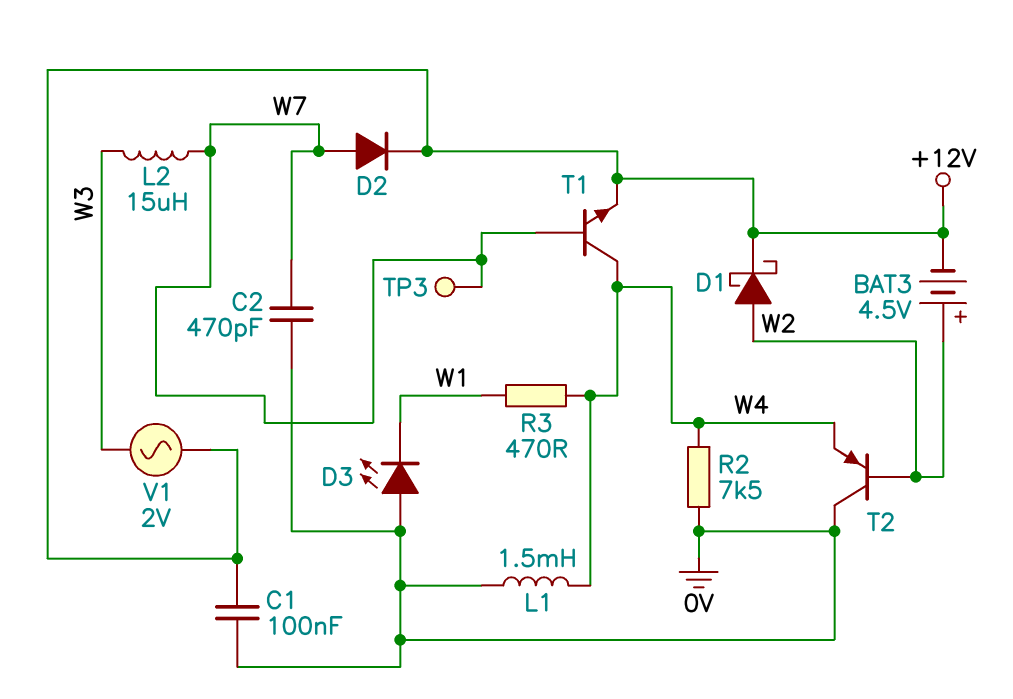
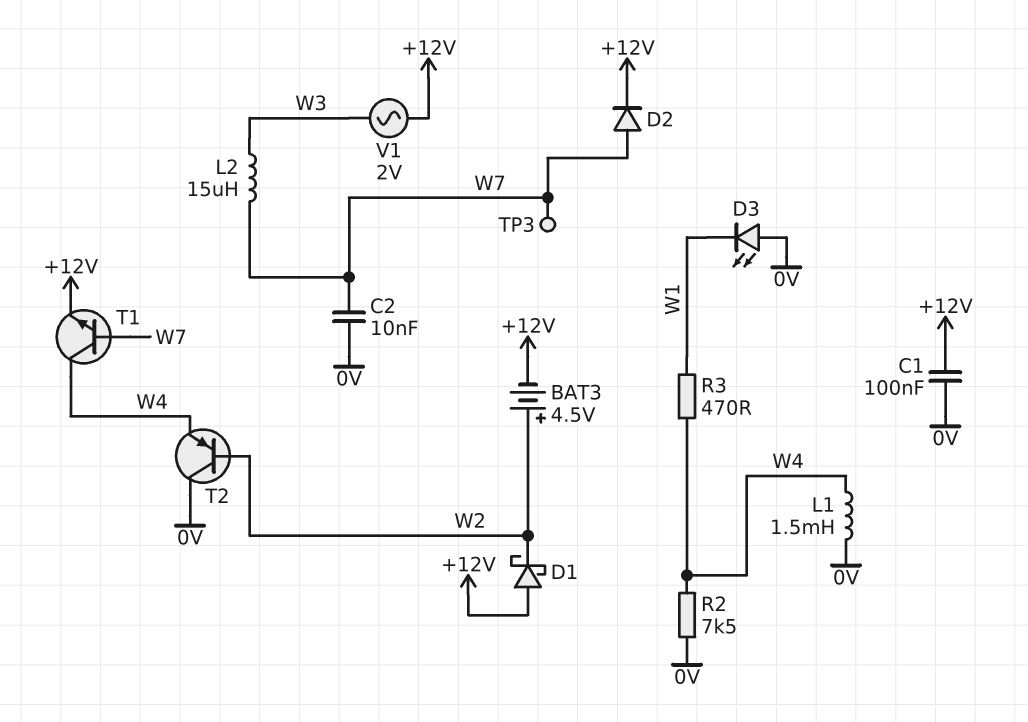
C2: 470pF (0V, W7) -> 10nF (0V, W7)
D1: schottky (A W2, K +12V) -> schottky (A +12V, K W2)

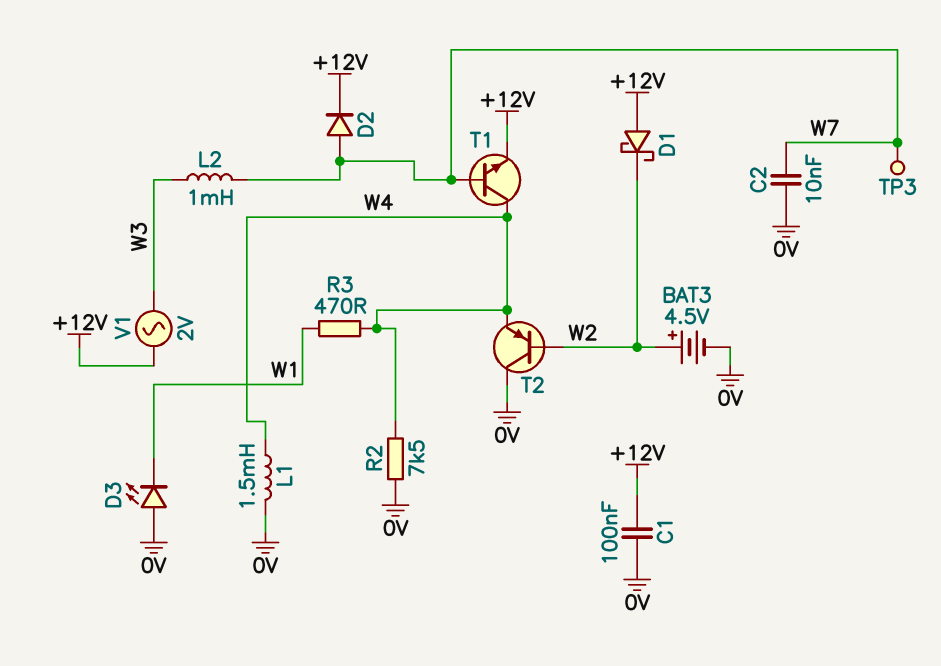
BAT3: 4.5V (plus W2, minus +12V) -> 4.5V (plus W2, minus 0V)
L2: 15uH (W3, W7) -> 1mH (W3, W7)

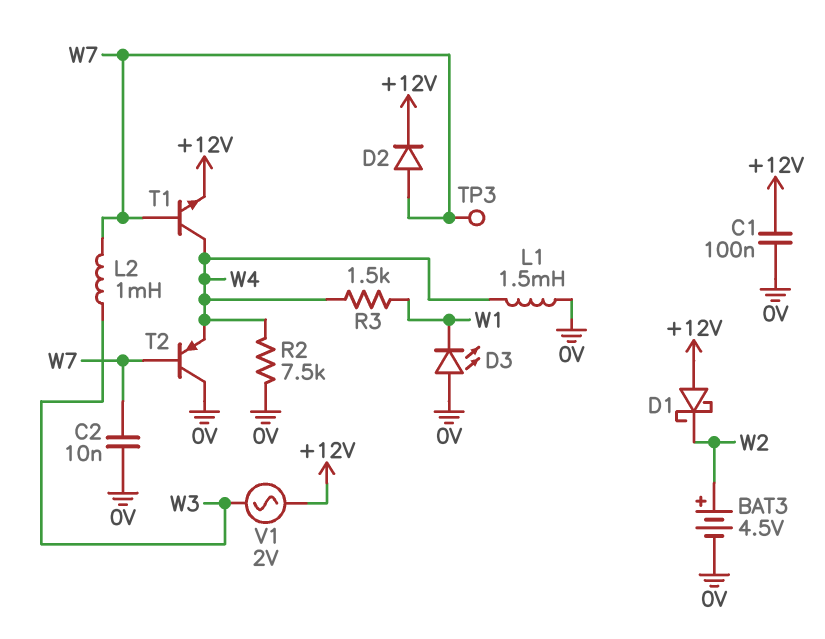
R3: 470 (W1, W4) -> 1.5k (W1, W4)
T2: PNP (B W2, C 0V, E W4) -> PNP (B W7, C 0V, E W4)

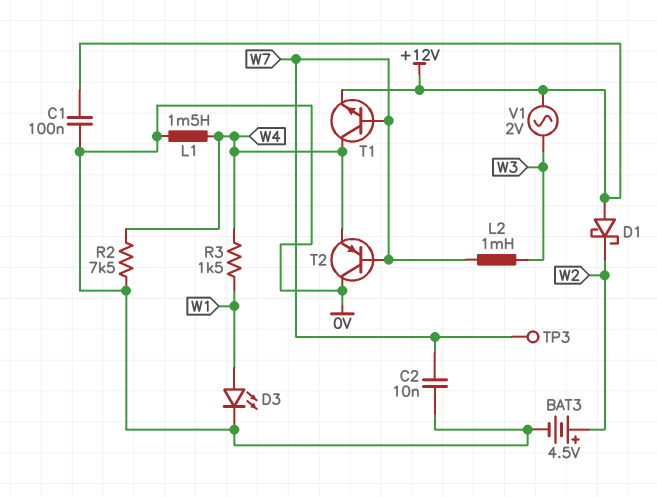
D2: diode (A W7, K +12V) -> none
D3: LED (A 0V, K W1) -> LED (A W1, K 0V)

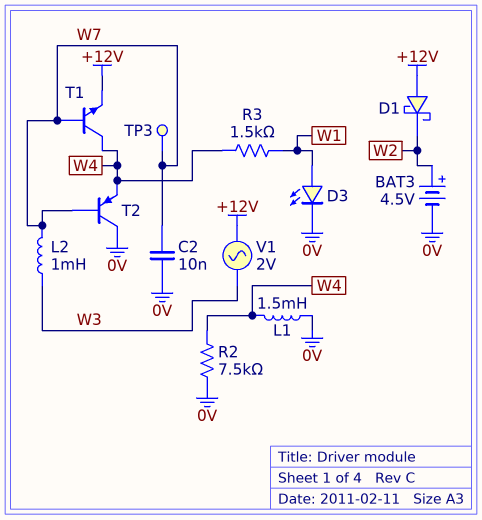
C1: 100nF (+12V, 0V) -> none

